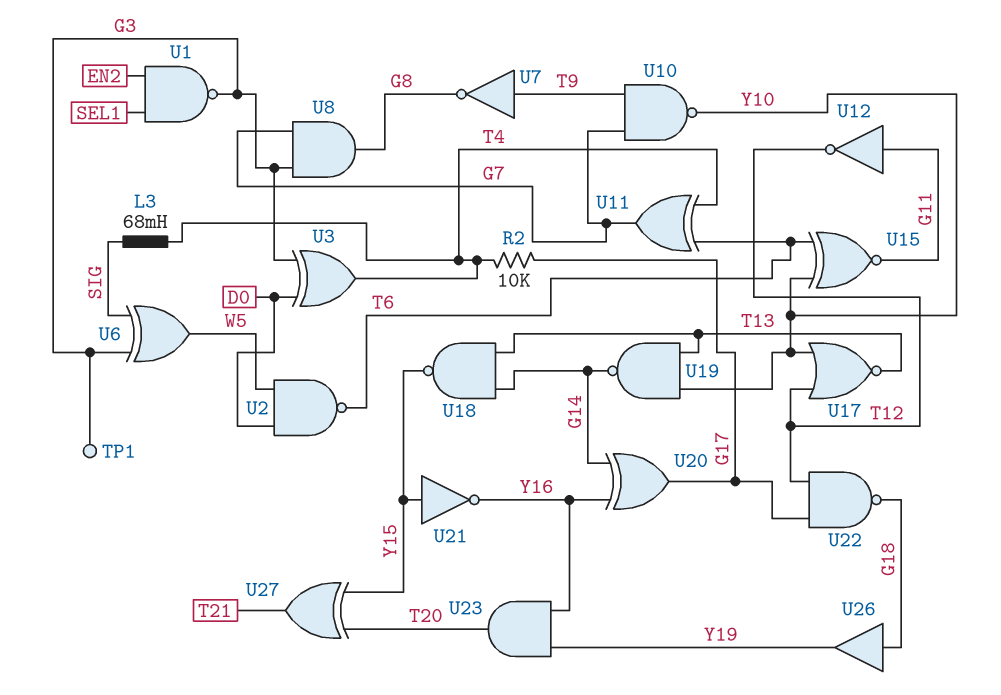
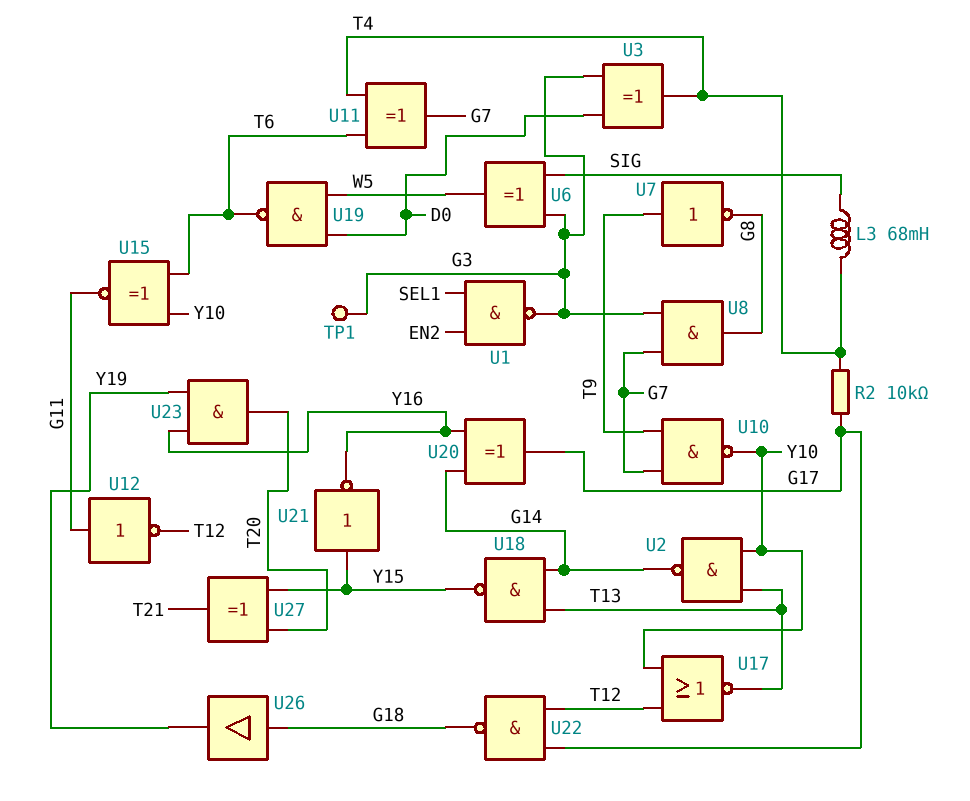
U2: NAND (in D0, in W5, out T6) -> NAND (in T13, in Y10, out G14)
U19: NAND (in T13, in Y10, out G14) -> NAND (in D0, in W5, out T6)

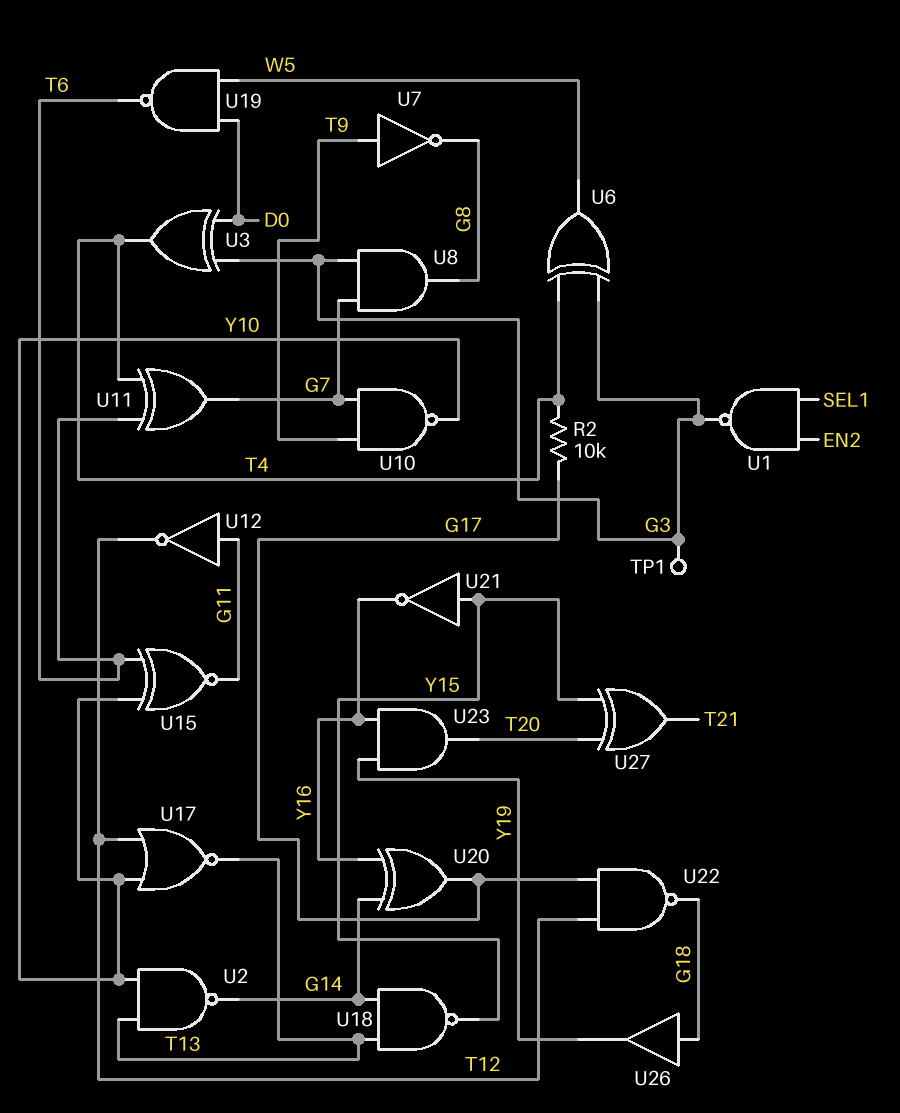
L3: 68mH (SIG, T4) -> none
U6: XOR (in G3, in SIG, out W5) -> XOR (in G3, in T4, out W5)

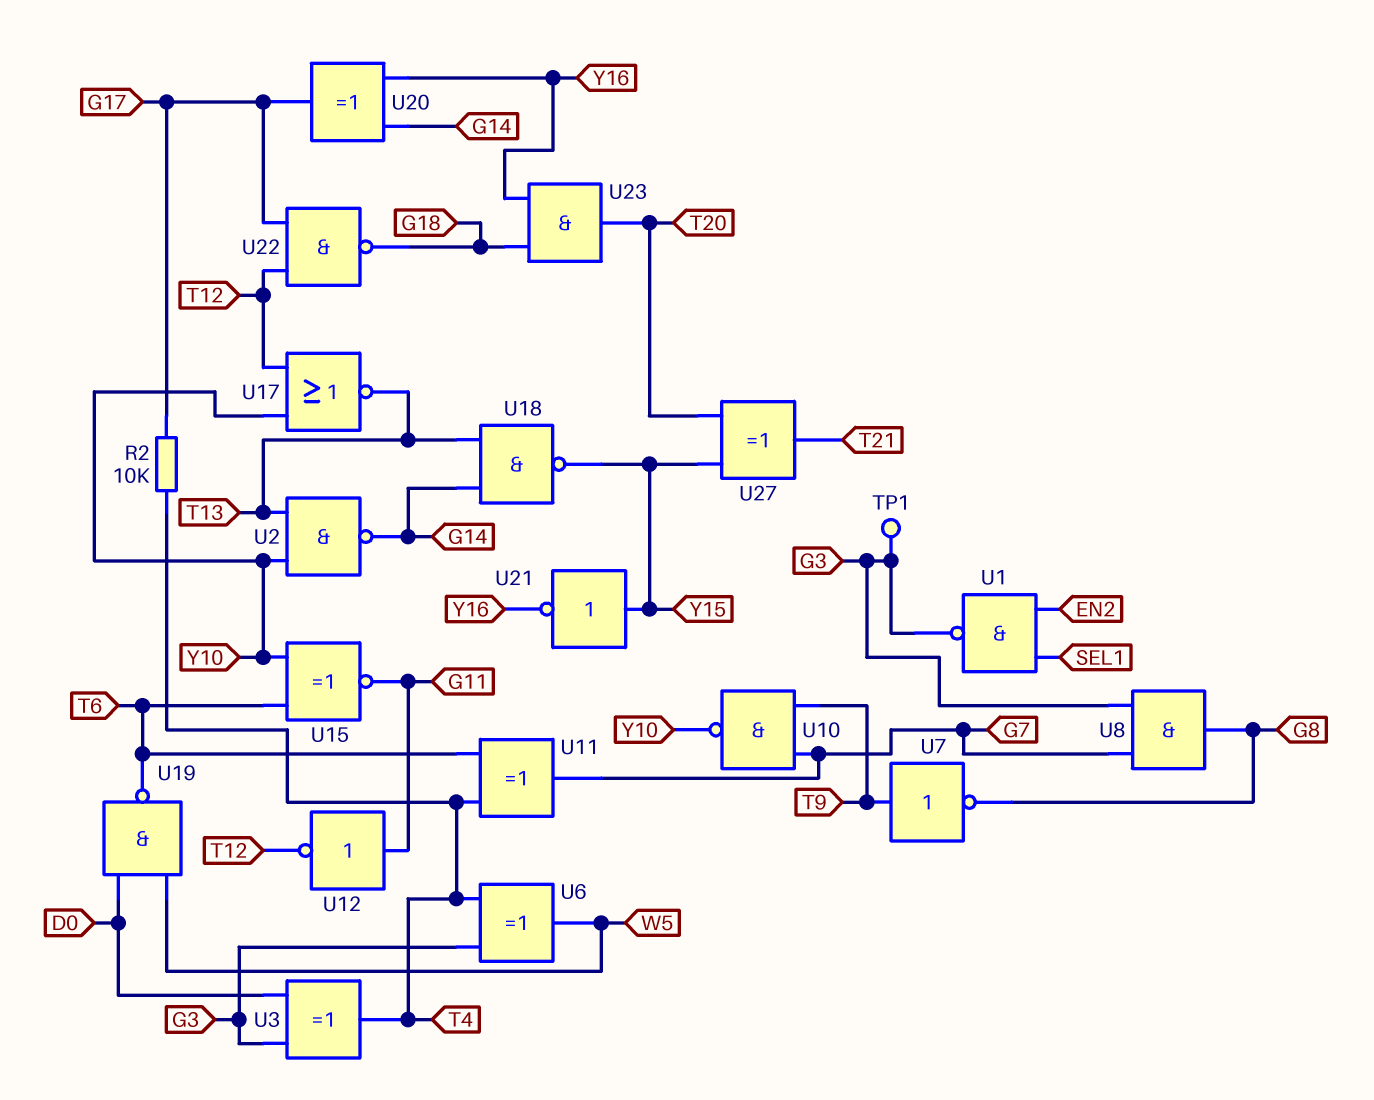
U23: AND (in Y16, in Y19, out T20) -> AND (in G18, in Y16, out T20)
U26: buffer (in G18, out Y19) -> none

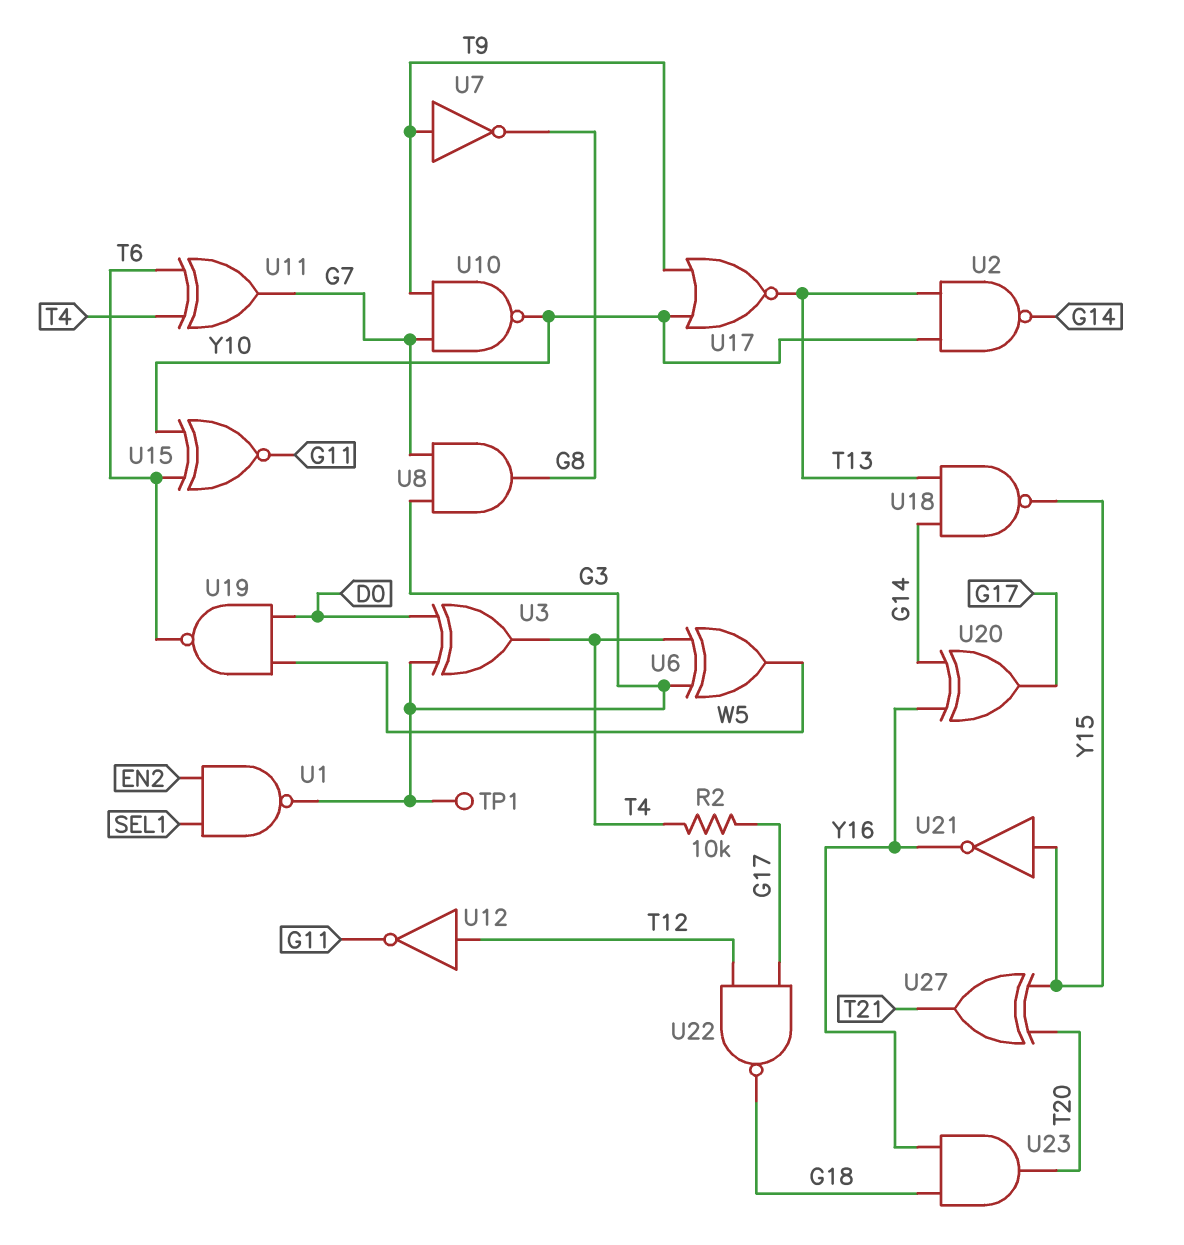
U12: NOT (in G11, out T12) -> NOT (in T12, out G11)
U17: NOR (in T12, in Y10, out T13) -> NOR (in T9, in Y10, out T13)

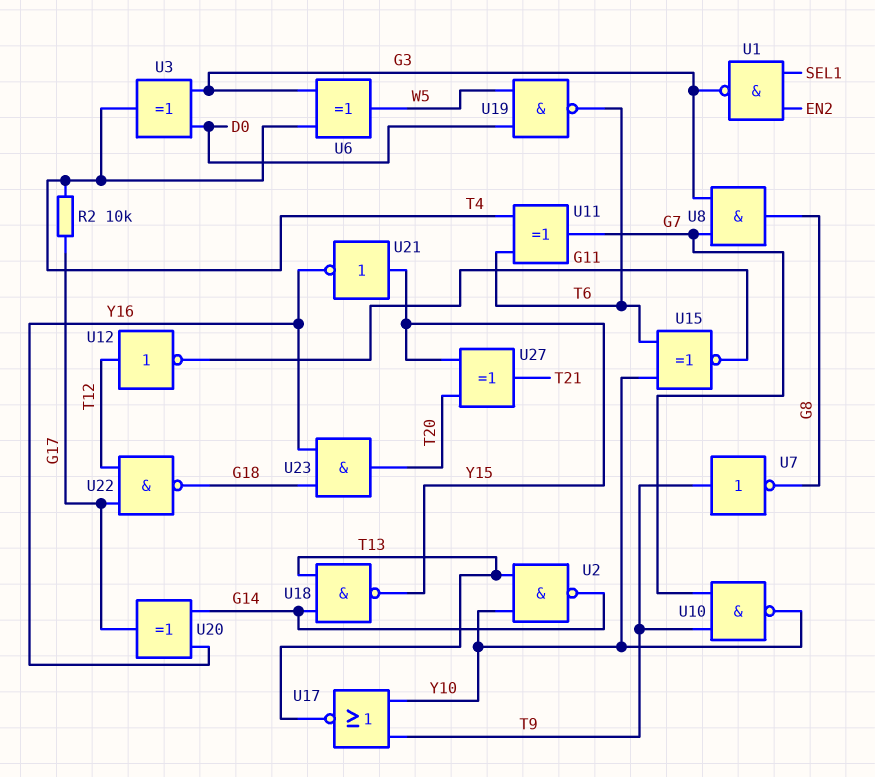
TP1: test point (G3) -> none

